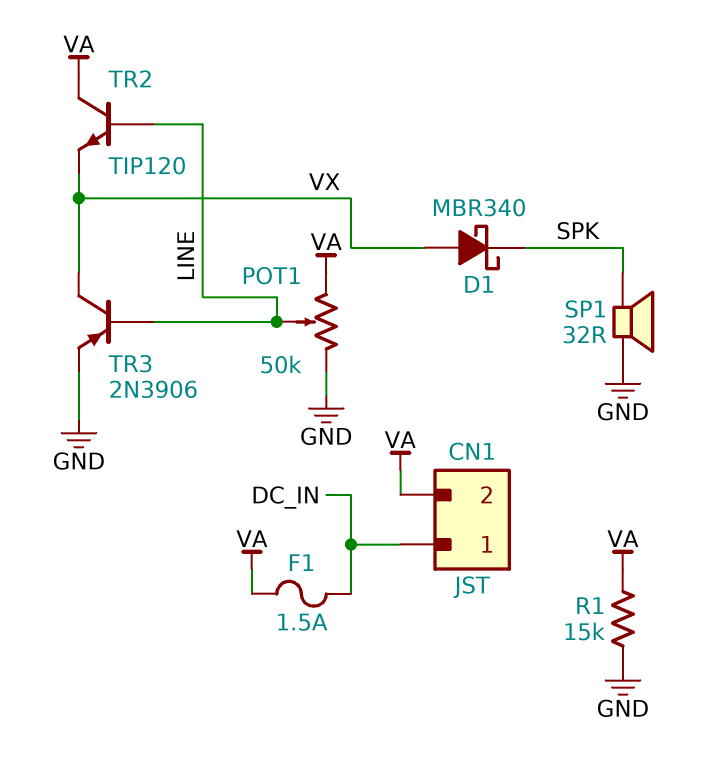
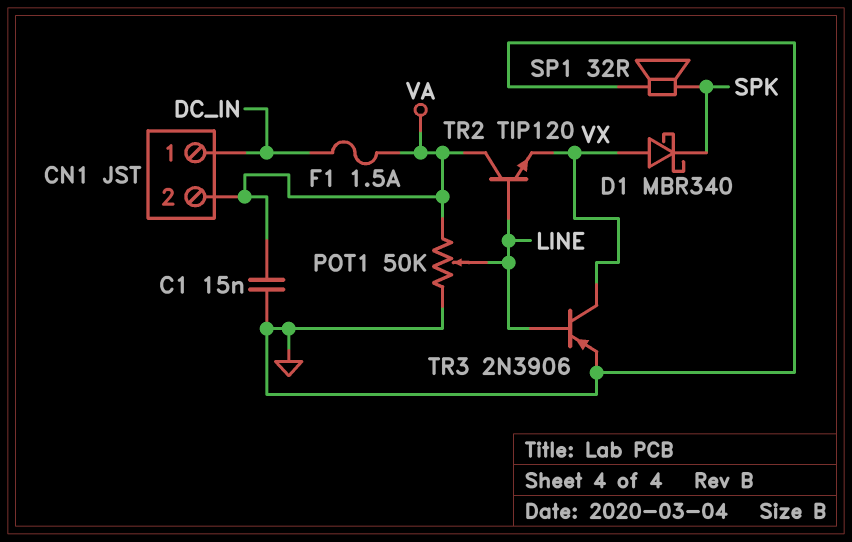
C1: none -> 15nF (GND, VA)
R1: 15k (GND, VA) -> none

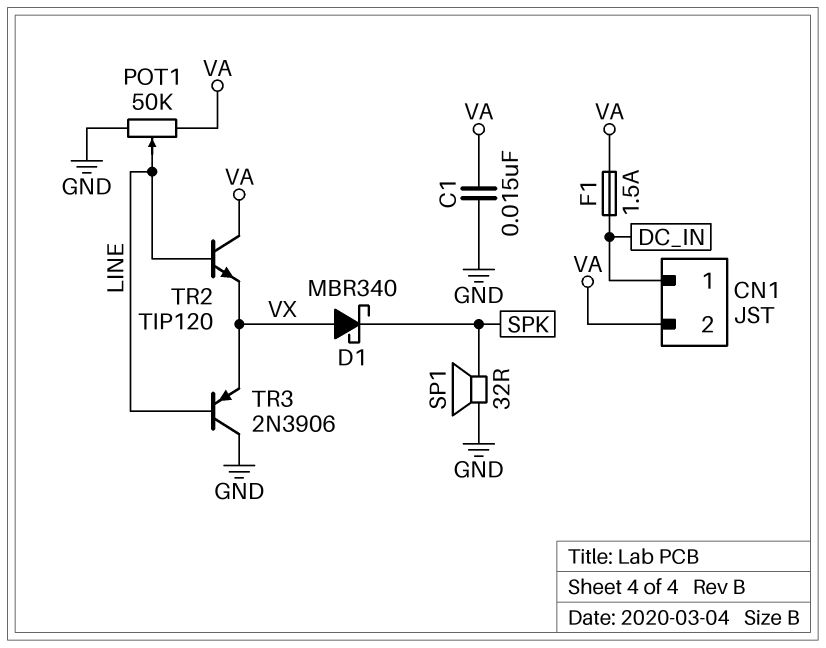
TR3: PNP 2N3906 (B LINE, C VX, E GND) -> PNP 2N3906 (B LINE, C GND, E VX)

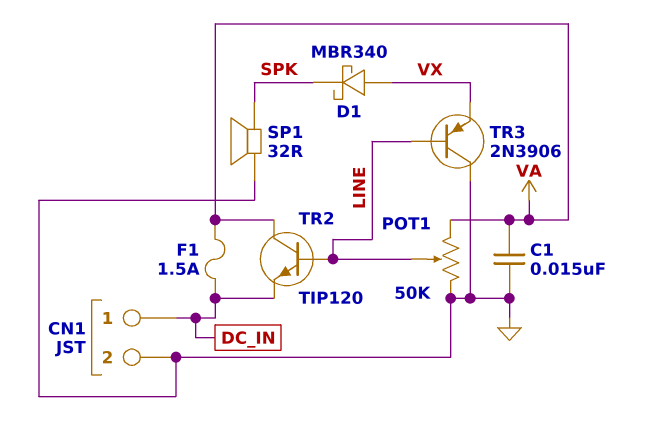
CN1 pin 2: VA -> GND
TR2: NPN TIP120 (B LINE, C VA, E VX) -> NPN TIP120 (B LINE, C VA, E DC_IN)

